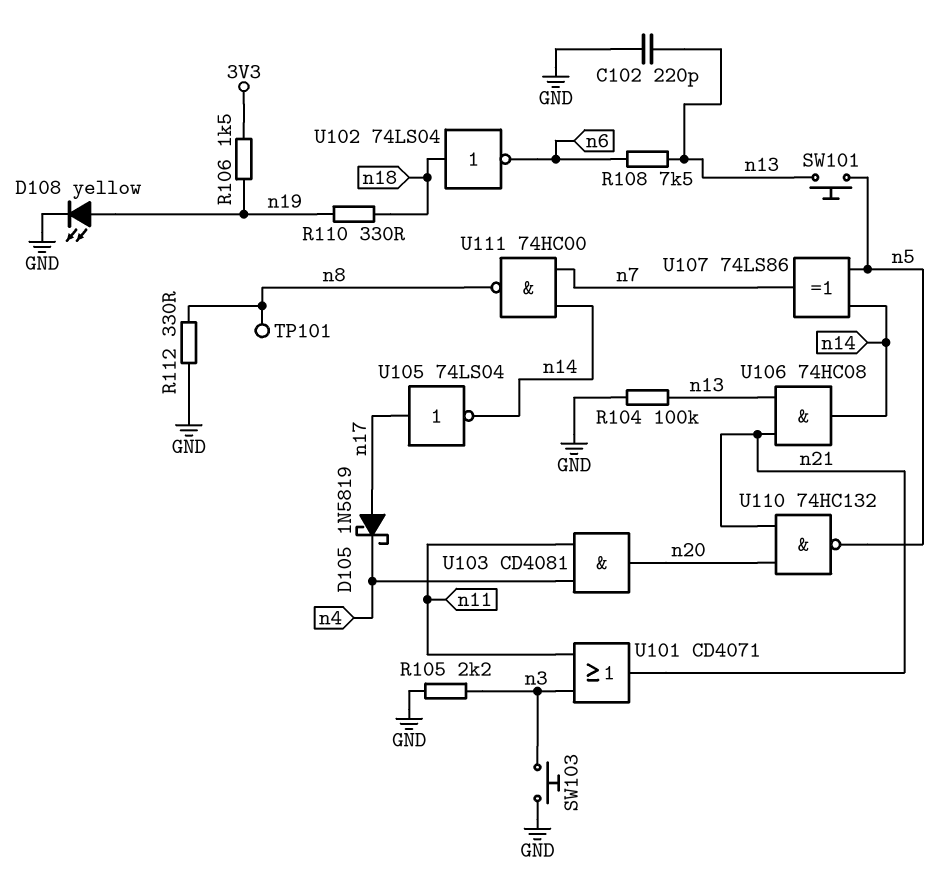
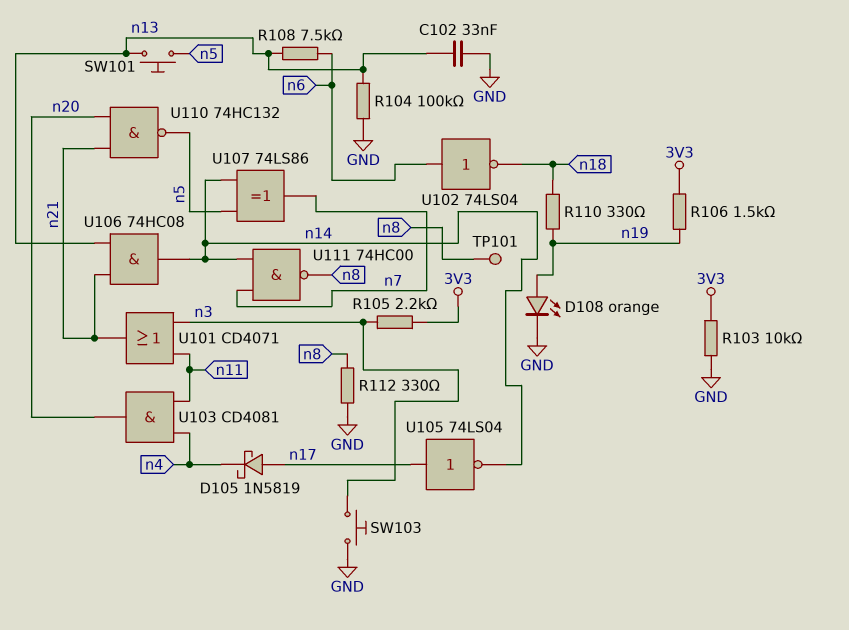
C102: 220pF (GND, n13) -> 33nF (GND, n13)
D108: LED yellow (A n19, K GND) -> LED orange (A n19, K GND)
R103: none -> 10k (3V3, GND)
R105: 2.2k (GND, n3) -> 2.2k (3V3, n3)
U102: NOT 74LS04 (in n18, out n6) -> NOT 74LS04 (in n6, out n18)

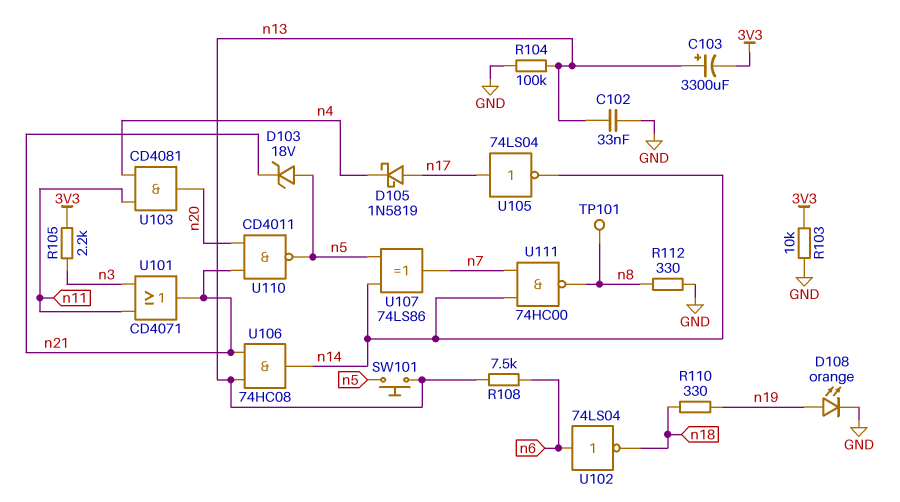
C103: none -> 3300uF (plus n13, minus 3V3)
D103: none -> zener 18V (A n5, K n21)
R106: 1.5k (3V3, n19) -> none
SW103: button (GND, n3) -> none
U110: NAND 74HC132 (in n20, in n21, out n5) -> NAND CD4011 (in n20, in n21, out n5)

